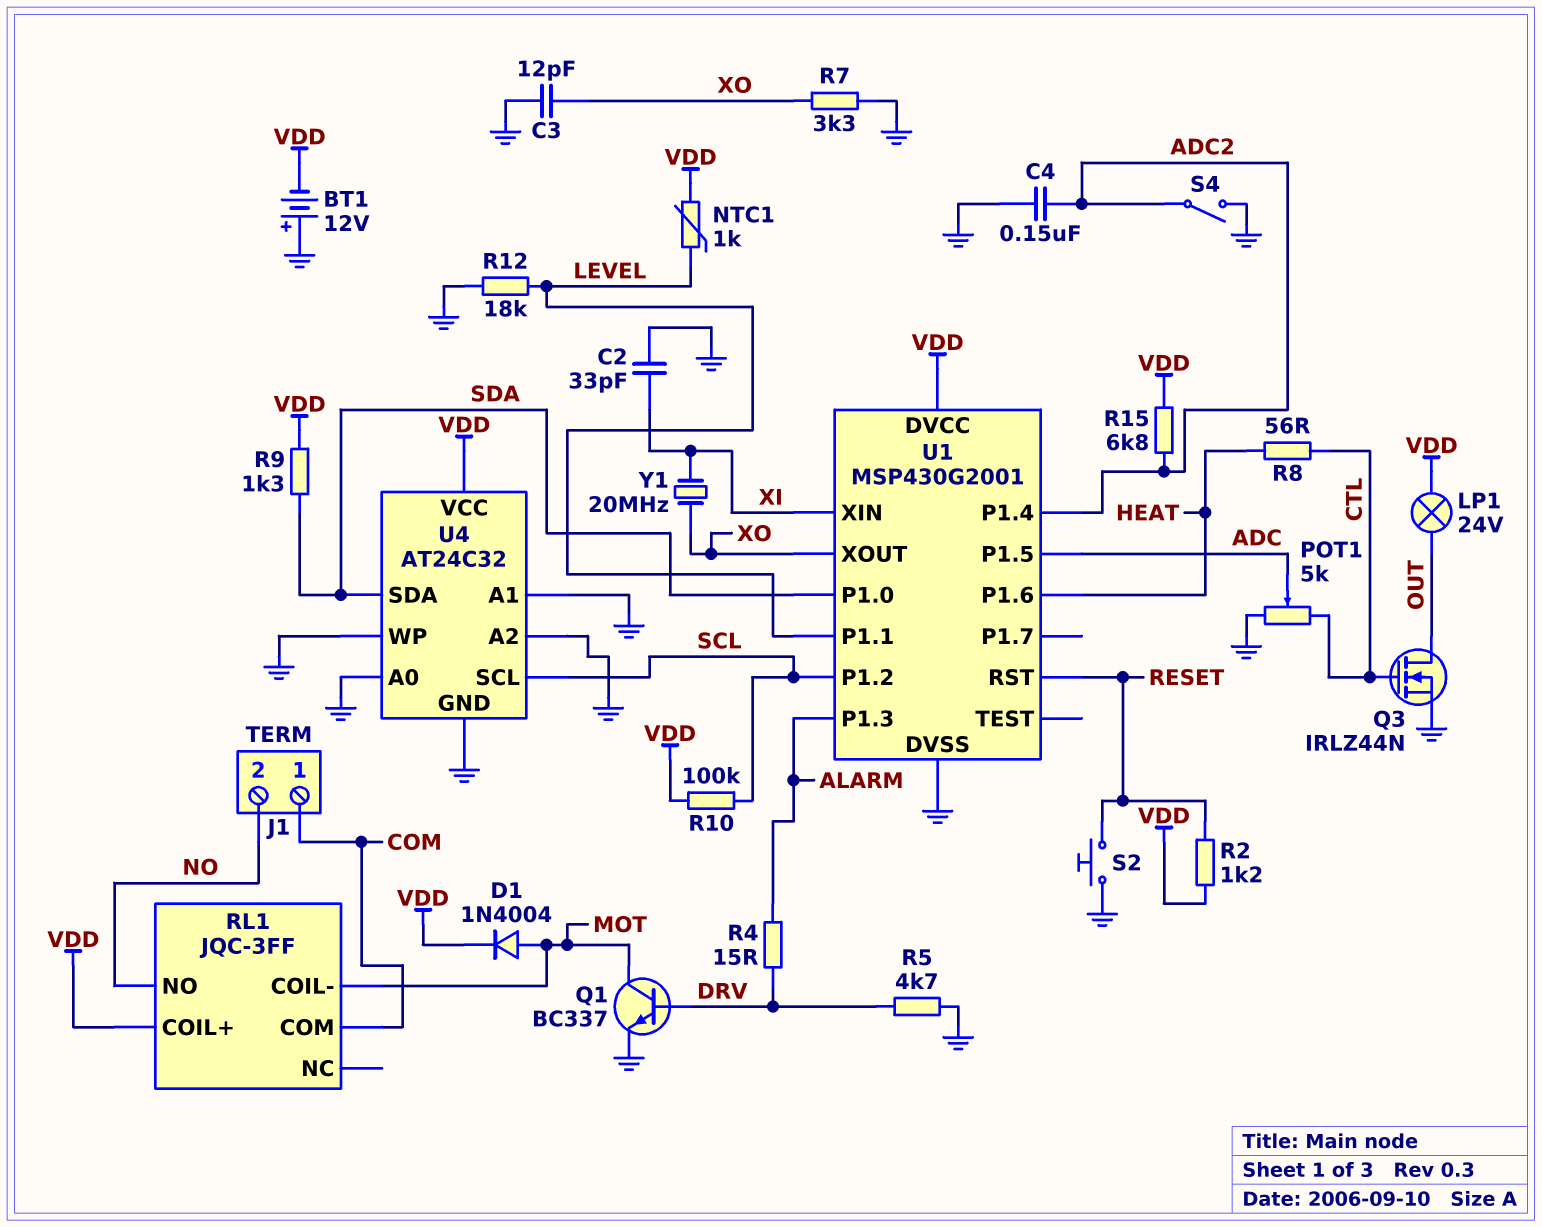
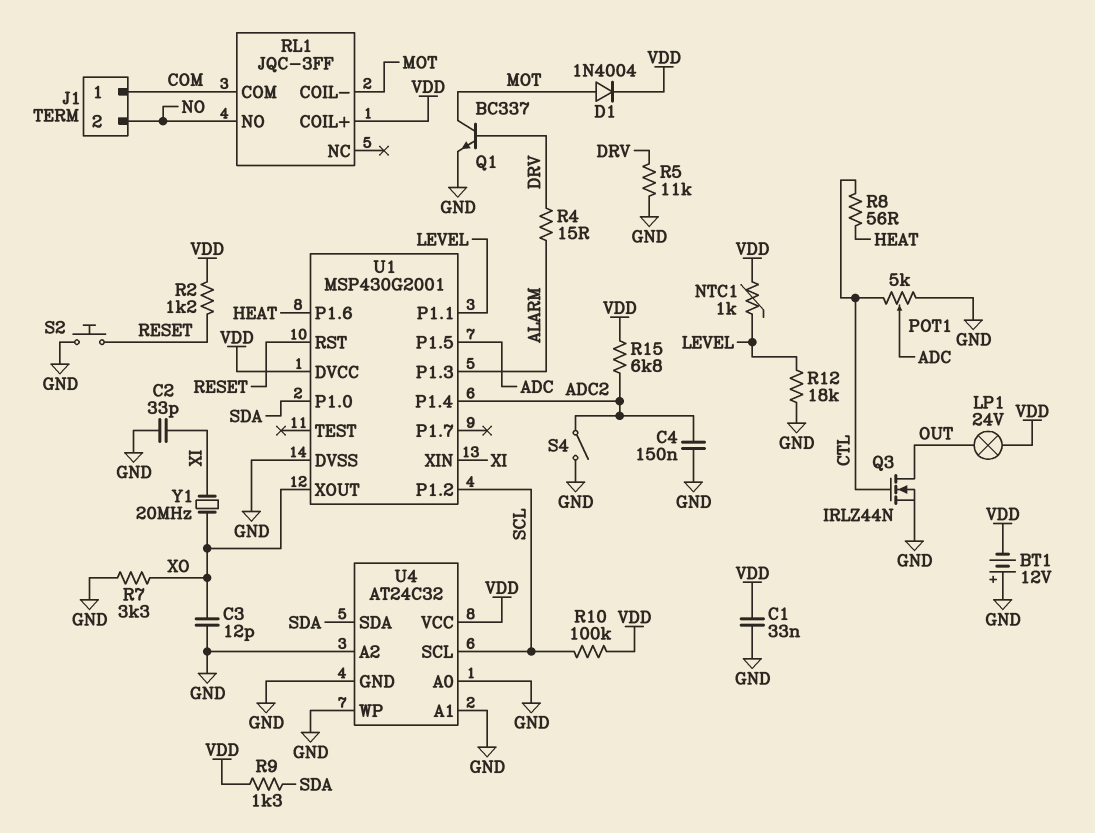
C1: none -> 33nF (GND, VDD)
R5: 4.7k (DRV, GND) -> 11k (DRV, GND)

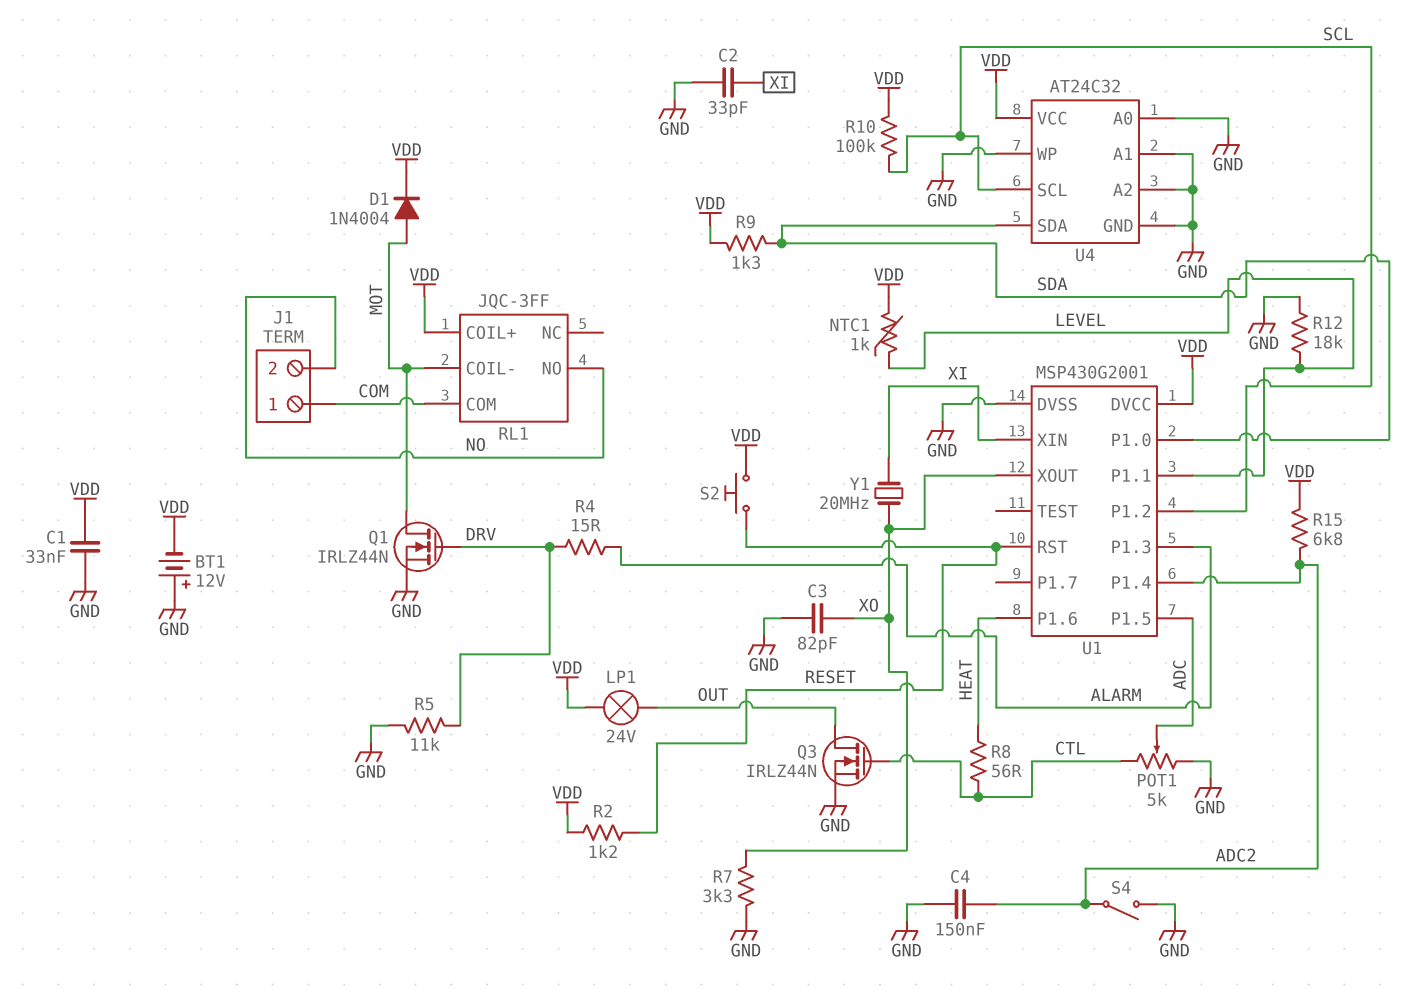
C3: 12pF (GND, XO) -> 82pF (GND, XO)
Q1: NPN BC337 (B DRV, C MOT, E GND) -> NMOS IRLZ44N (G DRV, D MOT, S GND)
S2: button (GND, RESET) -> button (RESET, VDD)

